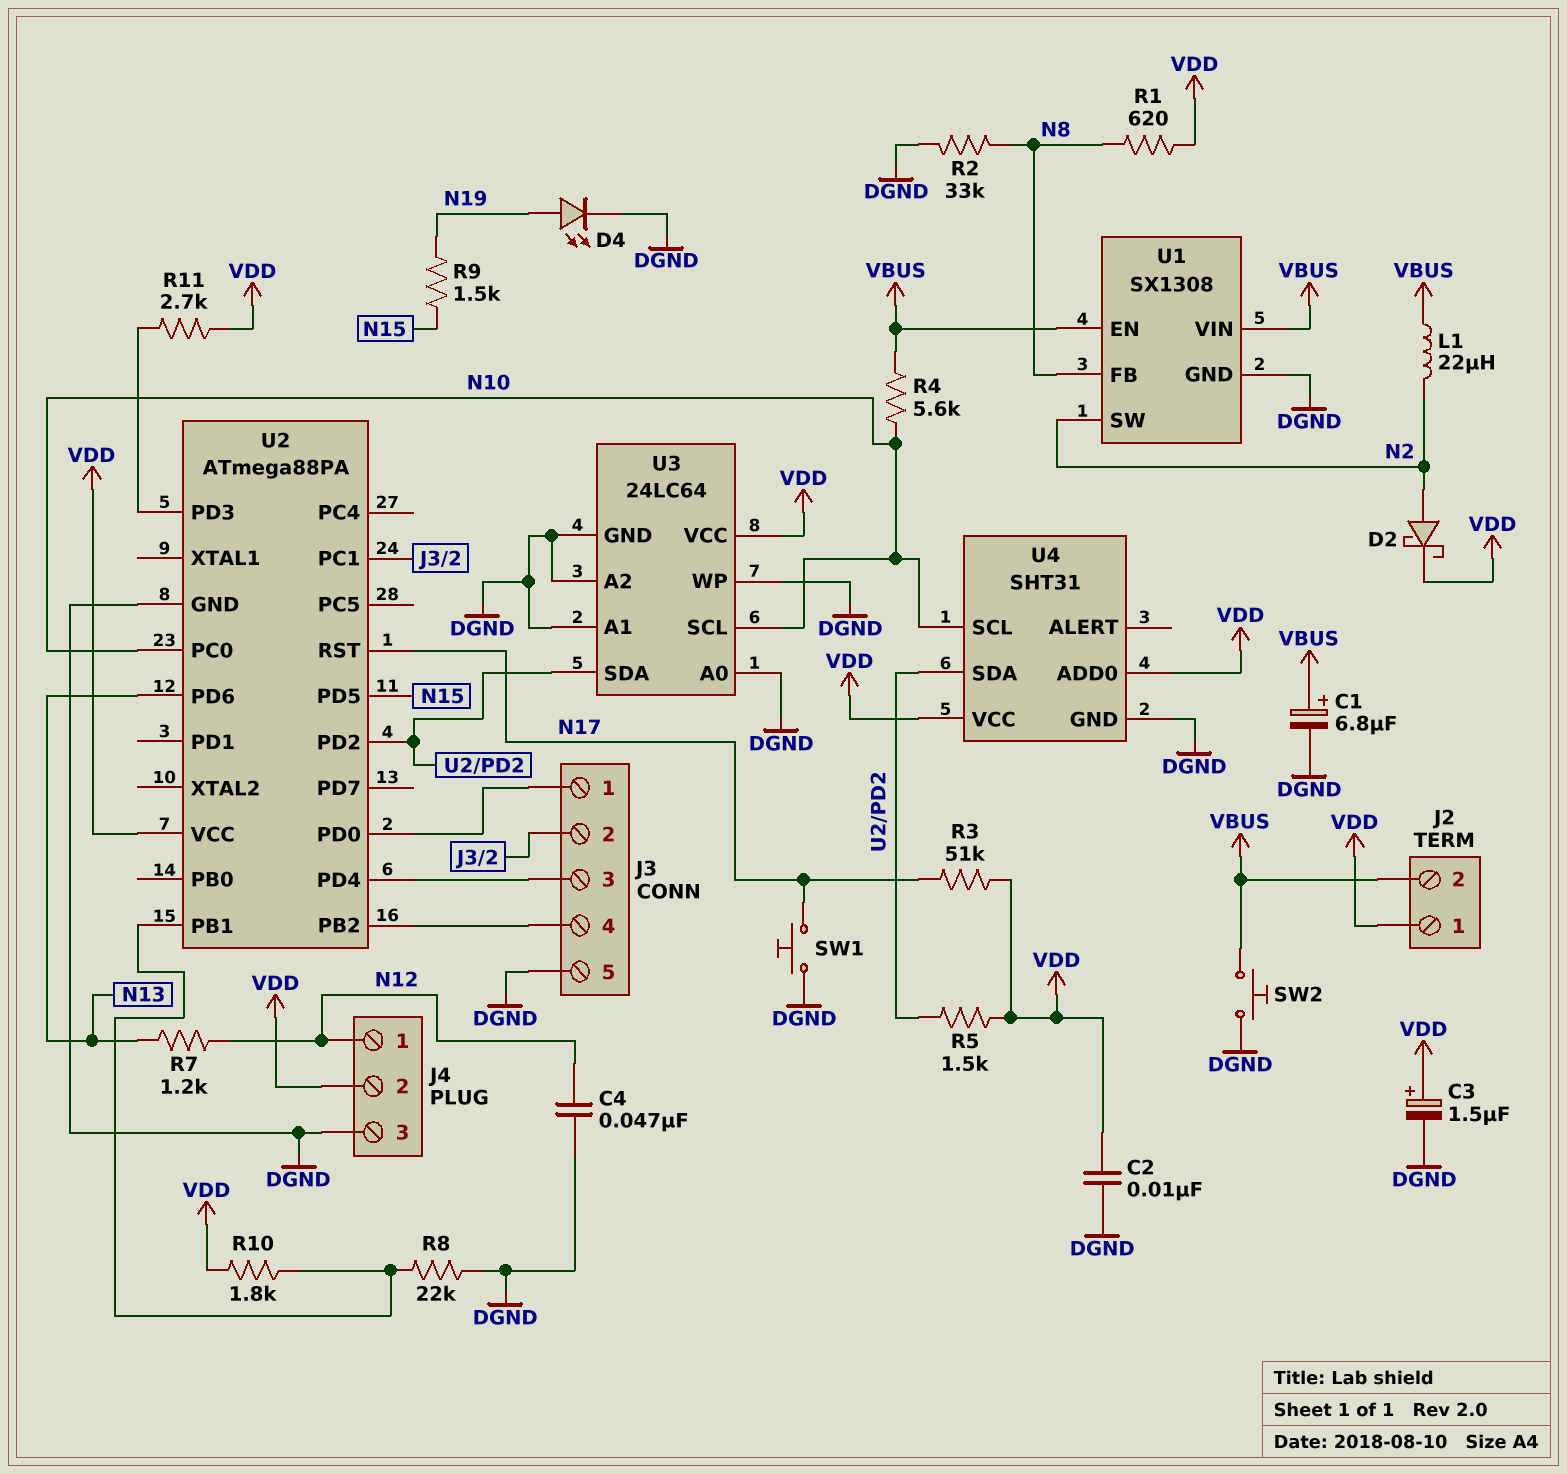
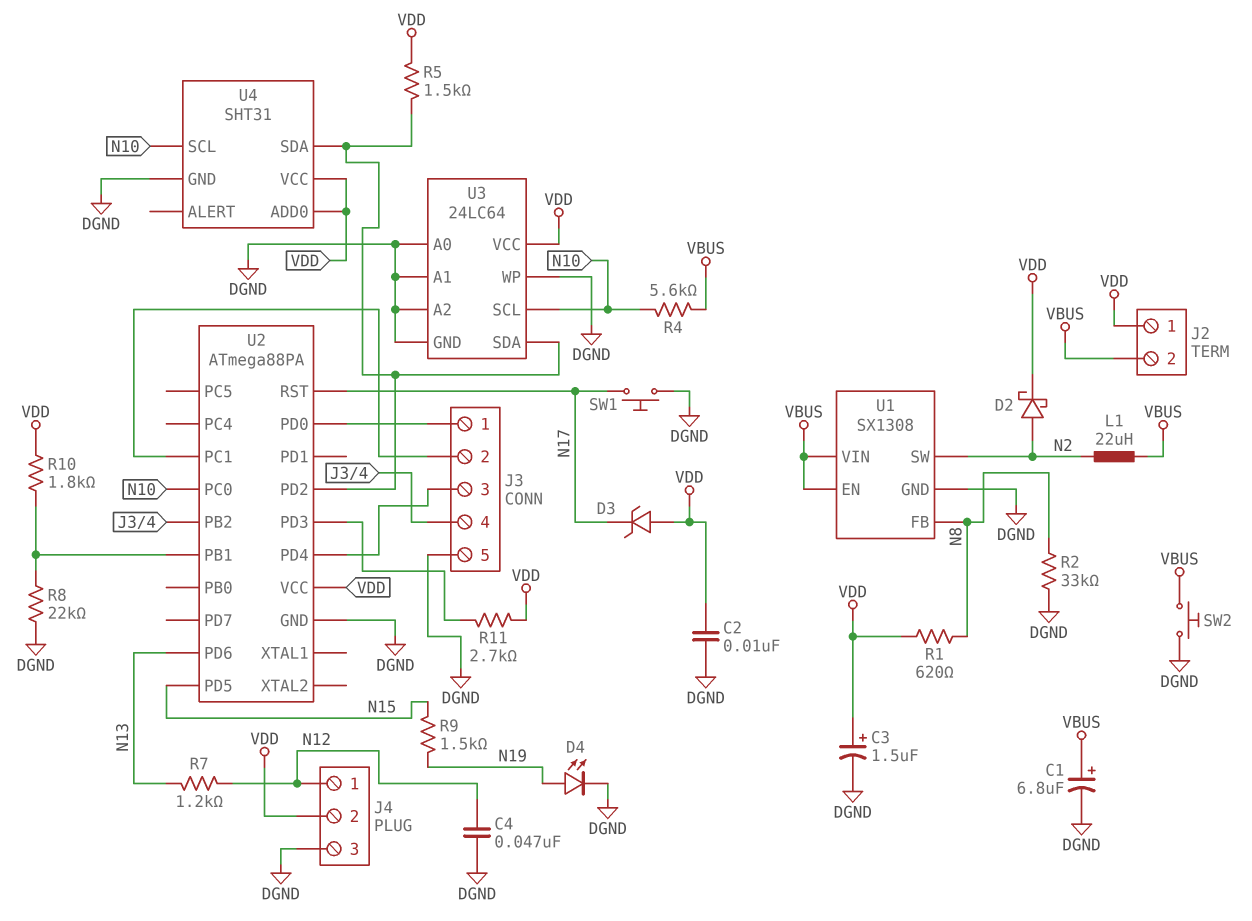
D3: none -> zener (A VDD, K N17)
R3: 51k (N17, VDD) -> none

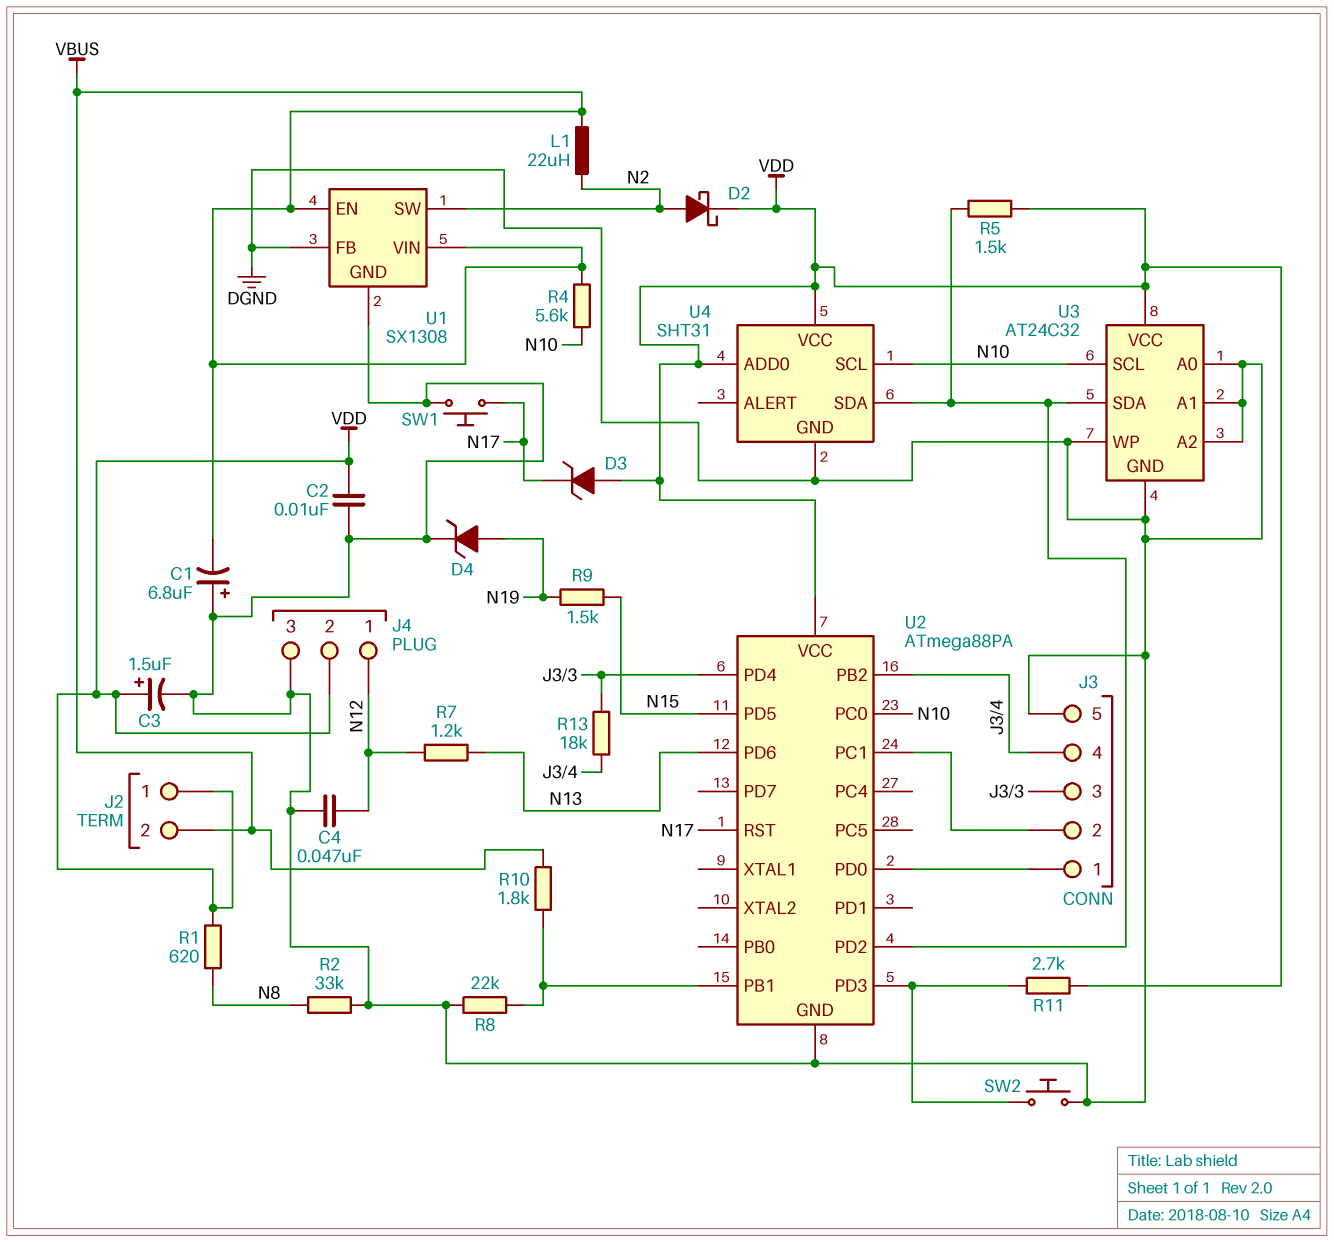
C1: 6.8uF (plus VBUS, minus DGND) -> 6.8uF (plus DGND, minus VBUS)
D4: LED (A N19, K DGND) -> zener (A N19, K DGND)
R10: 1.8k (U2/PB1, VDD) -> 1.8k (U2/PB1, VBUS)
R13: none -> 18k (J3/3, J3/4)
SW2: button (DGND, VBUS) -> button (DGND, U2/PD3)
U1 pin FB: N8 -> DGND
U3: 24LC64 -> AT24C32

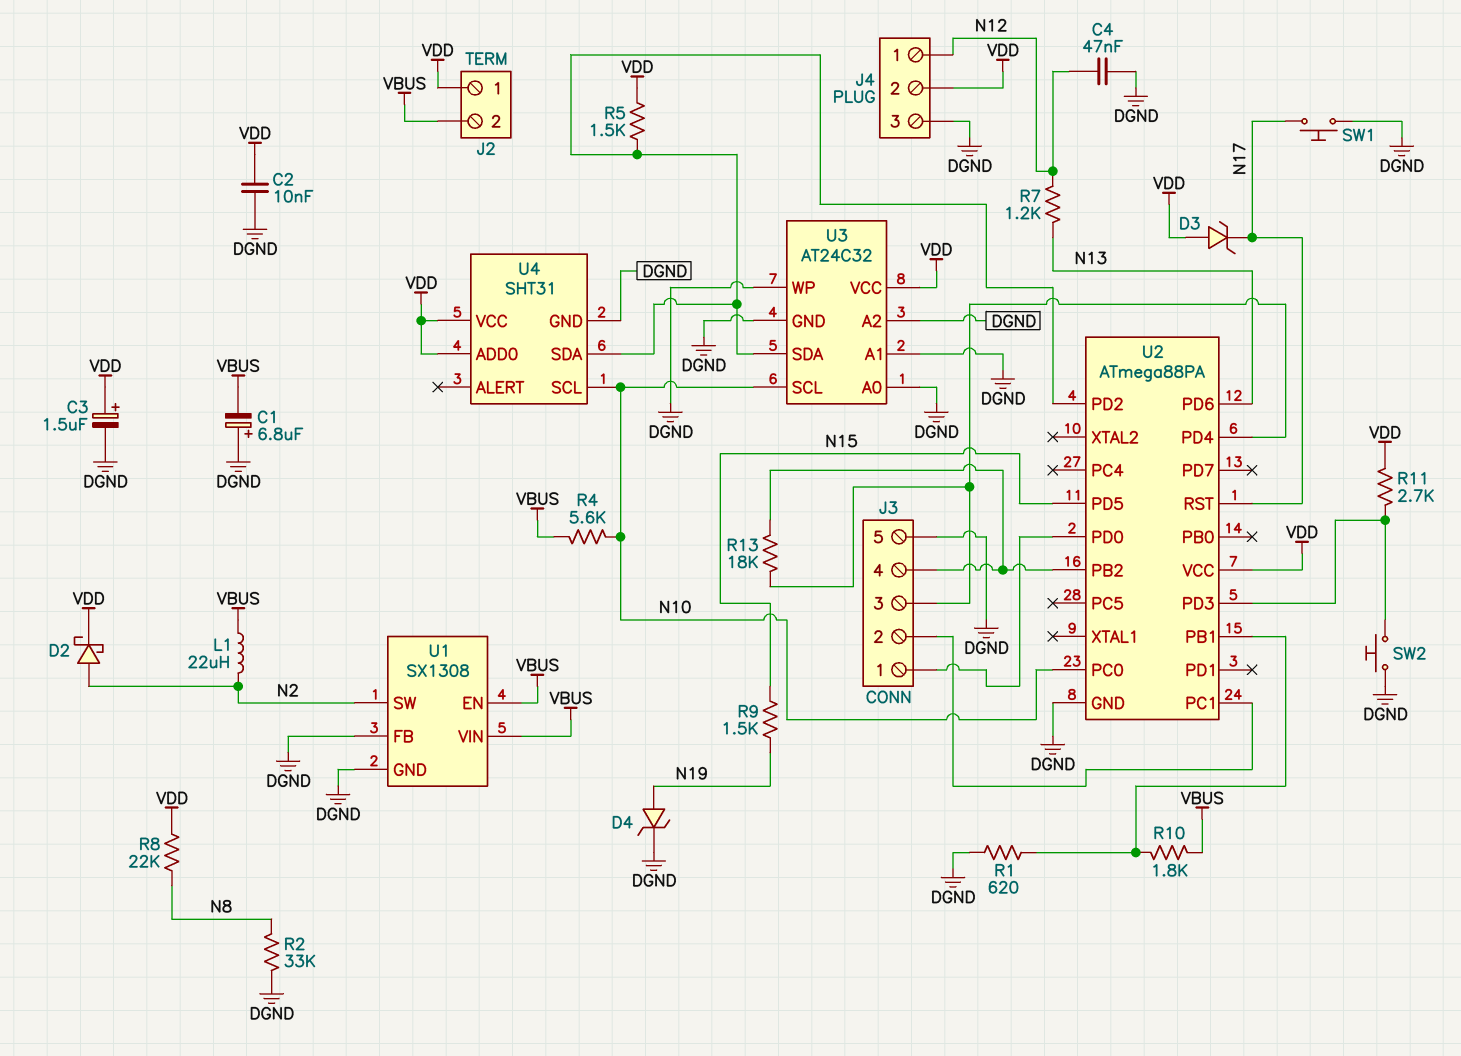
R1: 620 (N8, VDD) -> 620 (DGND, U2/PB1)
R8: 22k (DGND, U2/PB1) -> 22k (N8, VDD)

